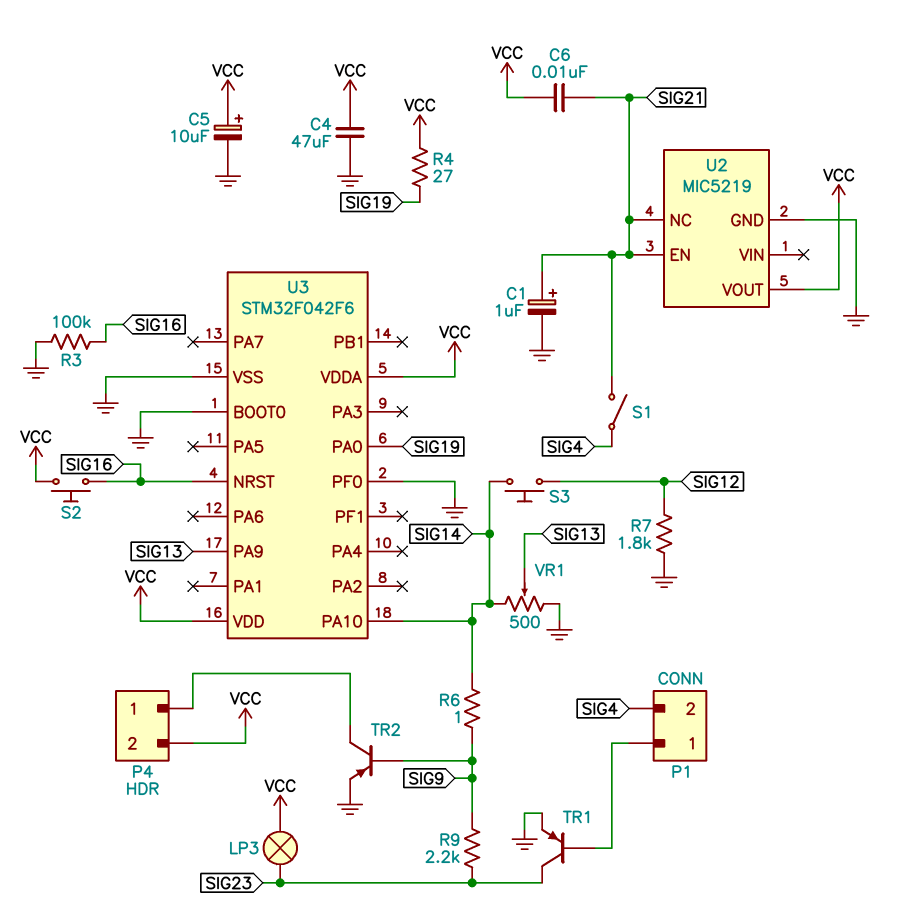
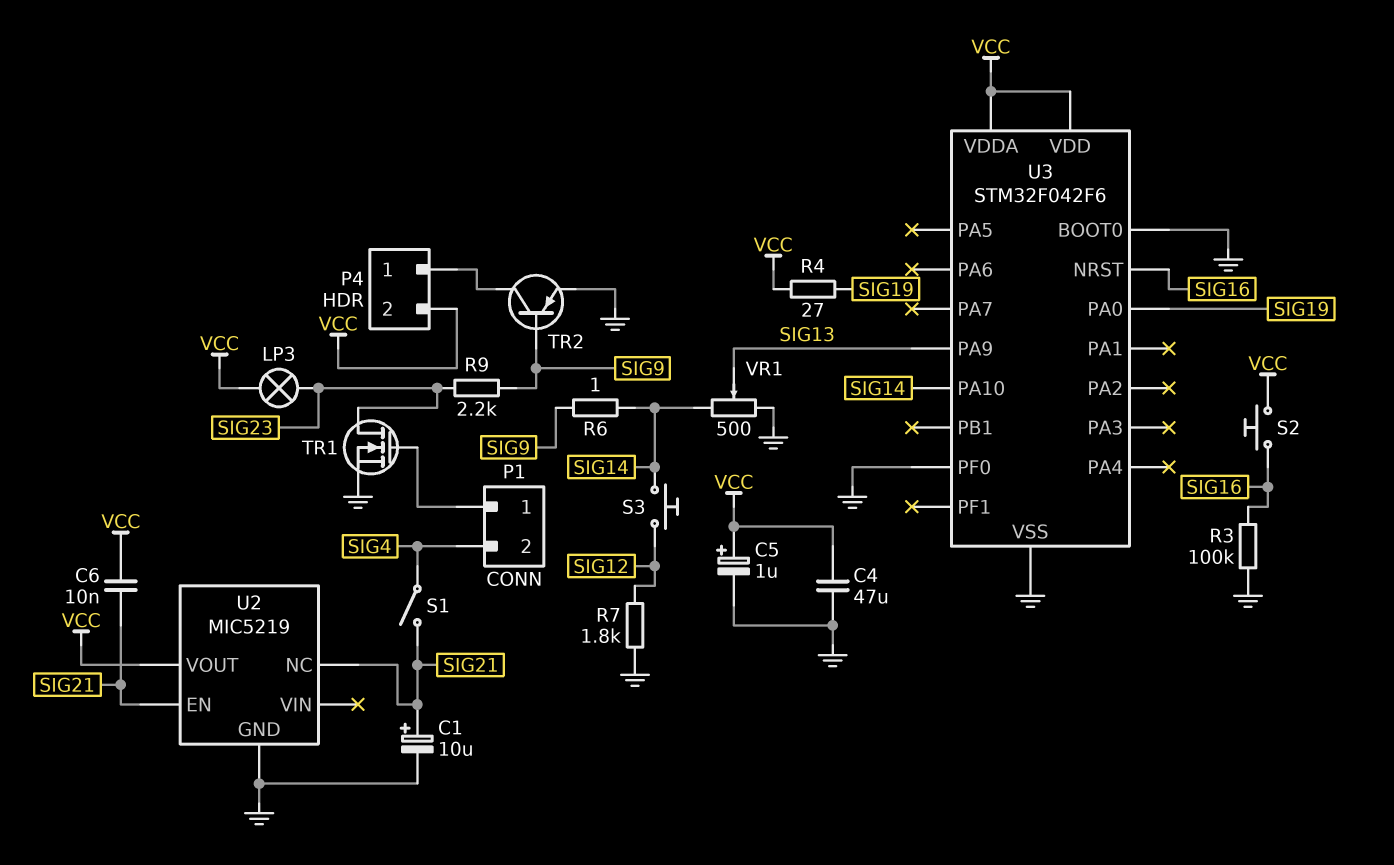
C1: 1uF (plus SIG21, minus GND) -> 10uF (plus SIG21, minus GND)
C5: 10uF (plus VCC, minus GND) -> 1uF (plus VCC, minus GND)
TR1: PNP (B P1/1, C SIG23, E GND) -> NMOS (G P1/1, D SIG23, S GND)

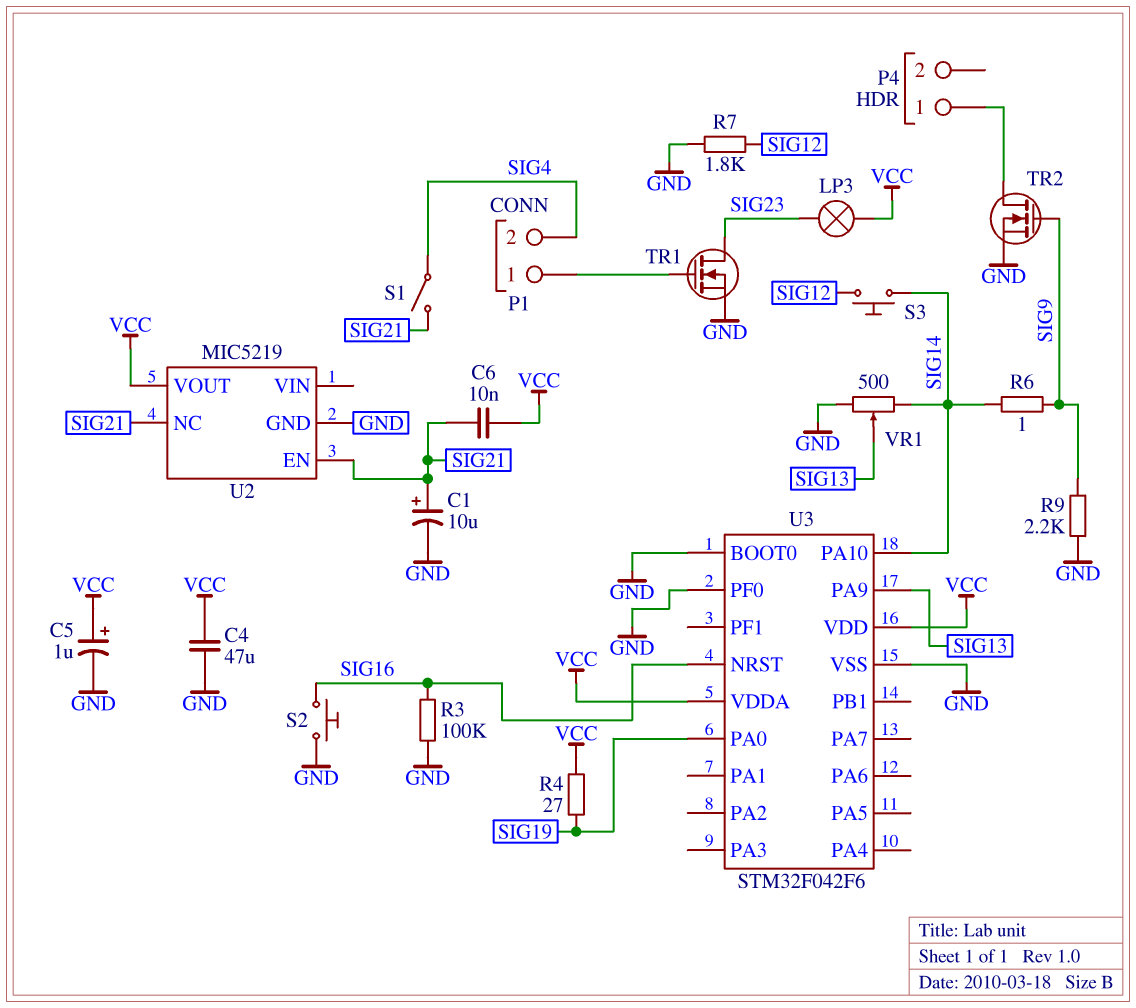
P4 pin 2: VCC -> none
R9: 2.2k (SIG9, SIG23) -> 2.2k (GND, SIG9)
S2: button (SIG16, VCC) -> button (GND, SIG16)
TR2: PNP (B SIG9, C P4/1, E GND) -> NMOS (G SIG9, D P4/1, S GND)

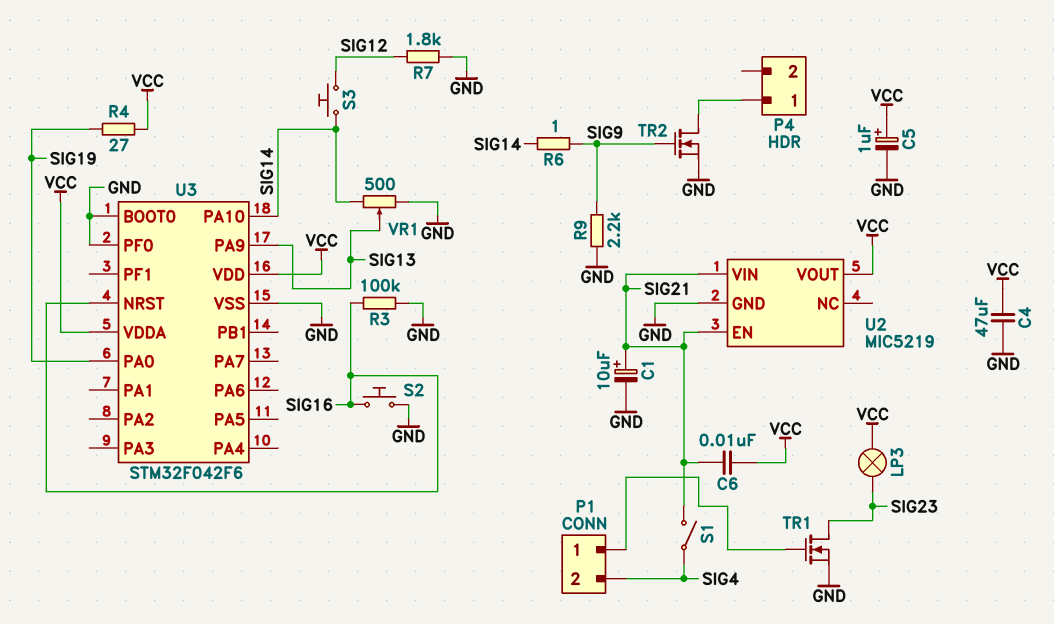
U2 pin NC: SIG21 -> none
U2 pin VIN: none -> SIG21

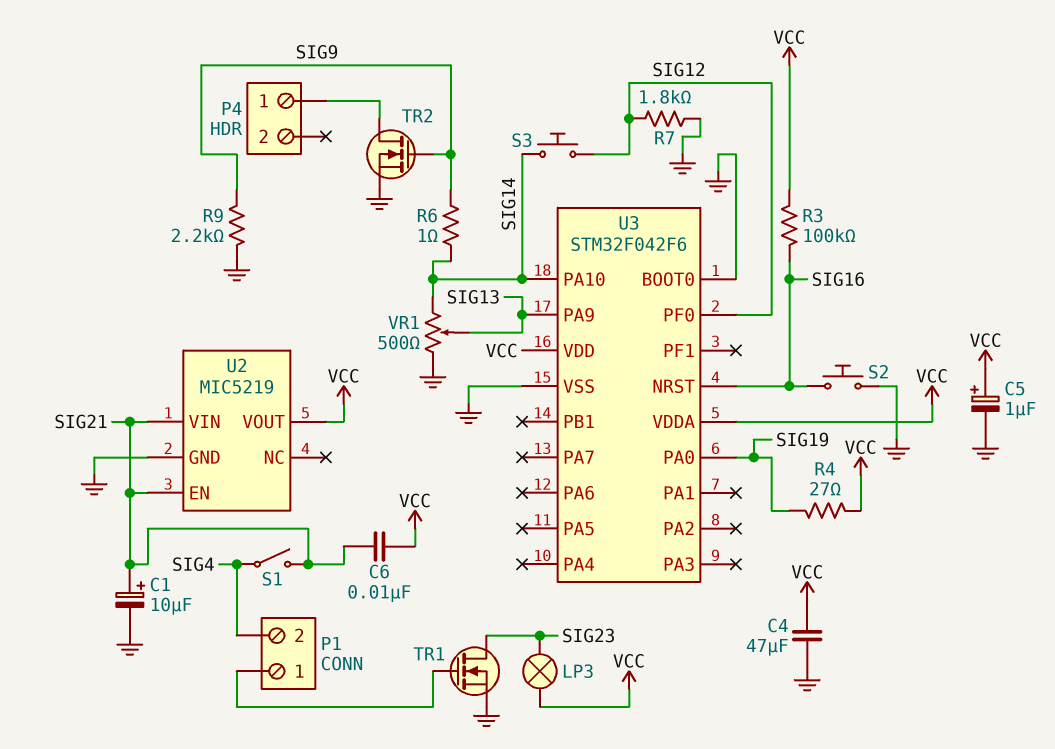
R3: 100k (GND, SIG16) -> 100k (SIG16, VCC)
U3 pin PF0: GND -> SIG12

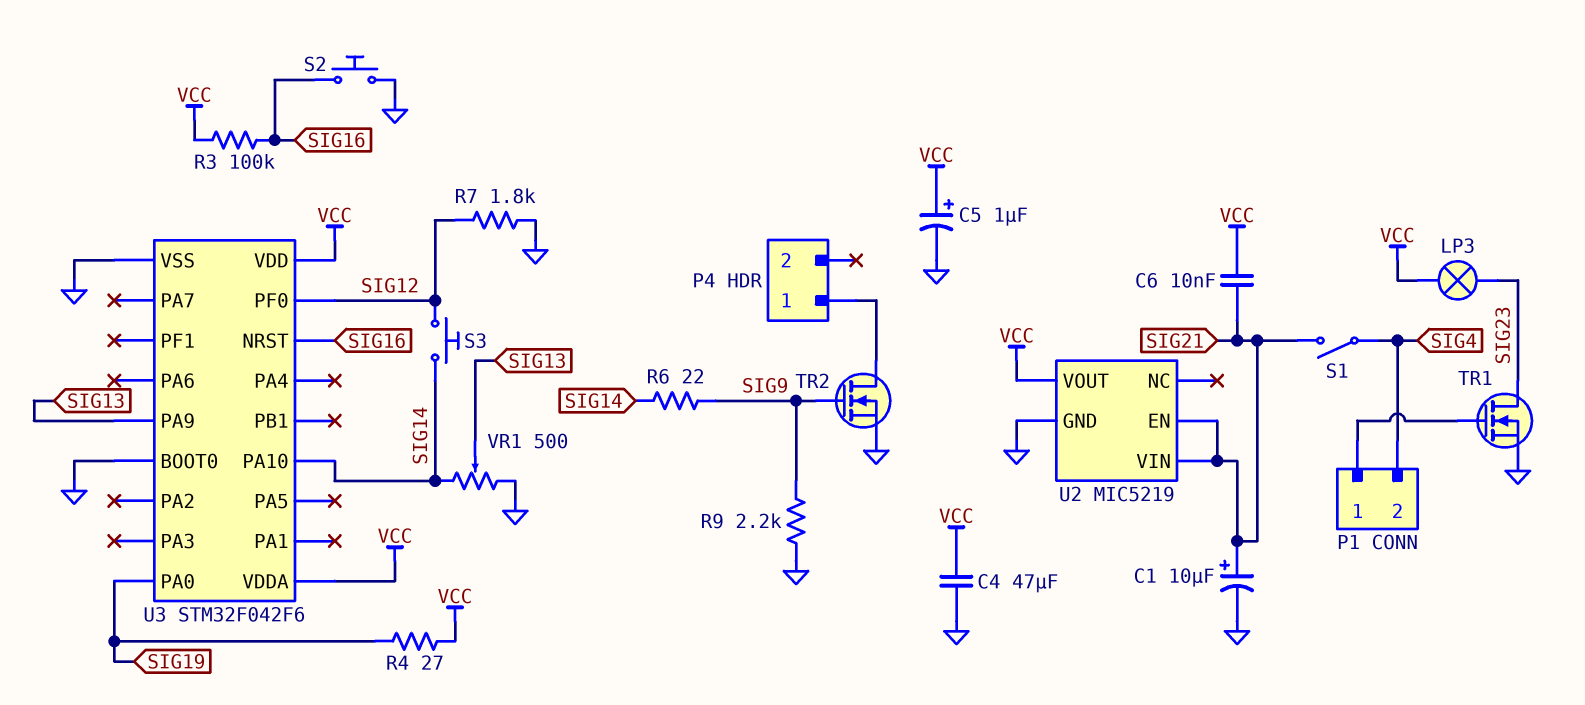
R6: 1 (SIG9, SIG14) -> 22 (SIG9, SIG14)

